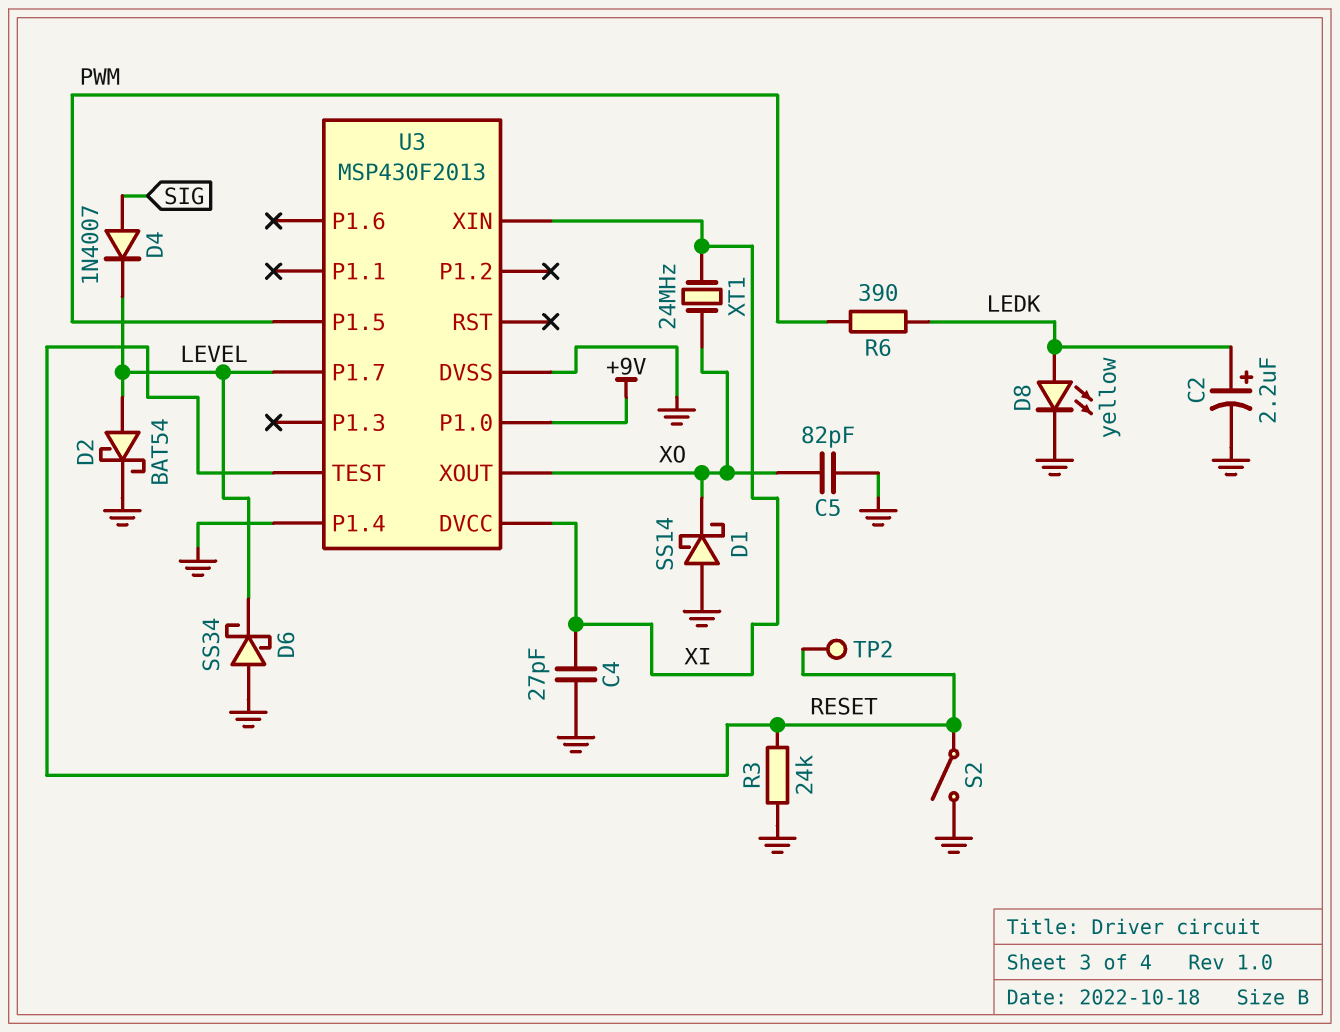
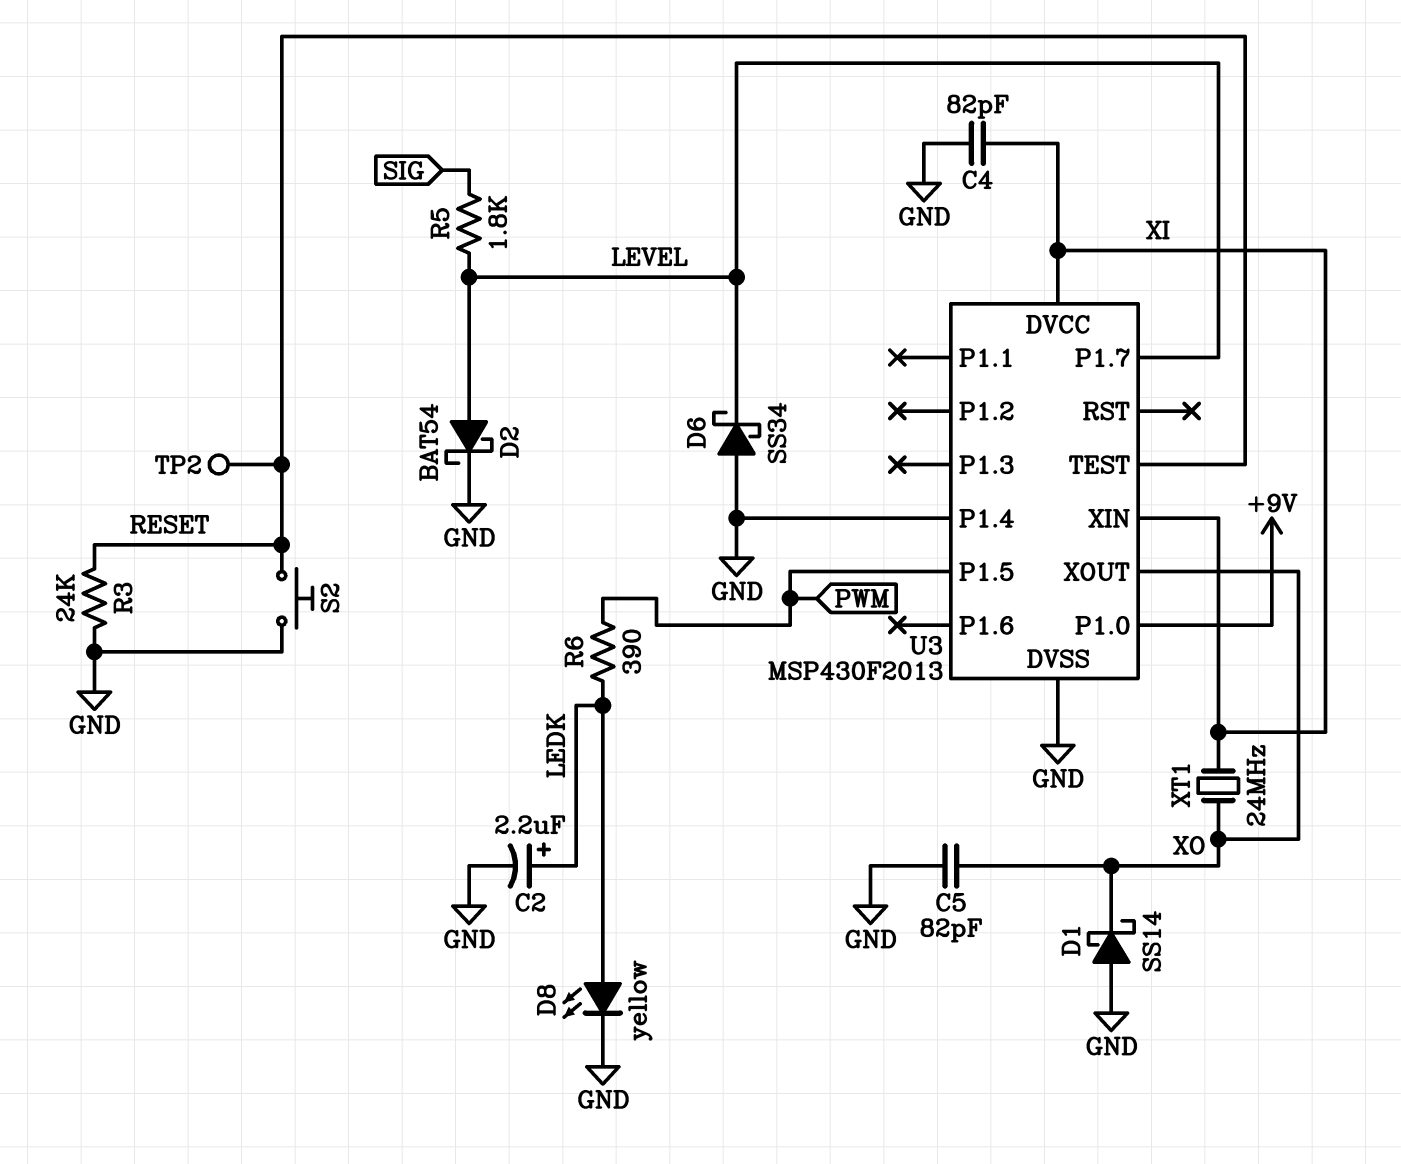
C4: 27pF (GND, XI) -> 82pF (GND, XI)
D4: diode 1N4007 (A SIG, K LEVEL) -> none
R5: none -> 1.8k (LEVEL, SIG)
S2: switch (GND, RESET) -> button (GND, RESET)

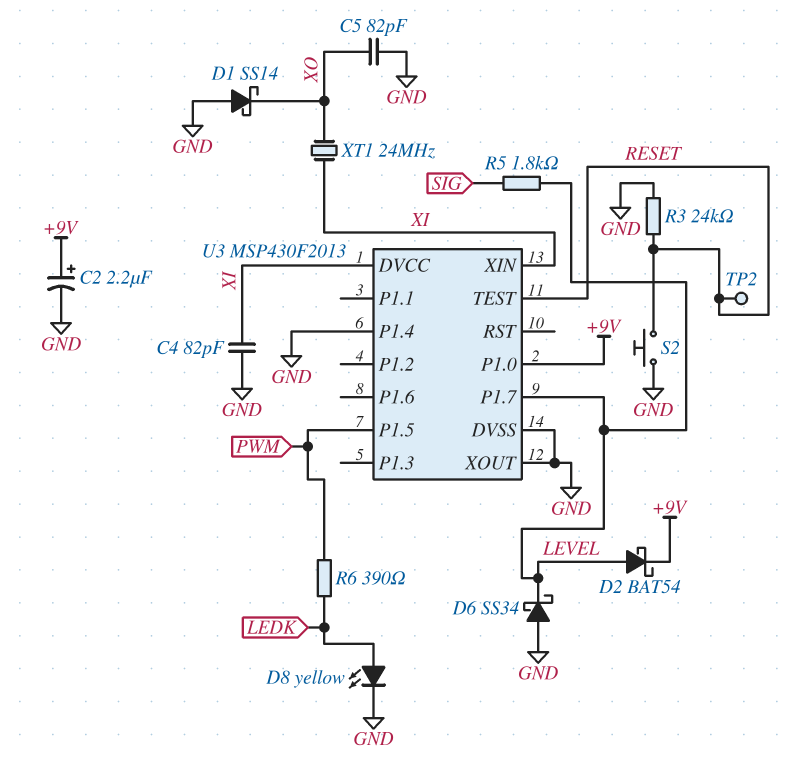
C2: 2.2uF (plus LEDK, minus GND) -> 2.2uF (plus +9V, minus GND)
D2: schottky BAT54 (A LEVEL, K GND) -> schottky BAT54 (A LEVEL, K +9V)
U3 pin XOUT: XO -> GND

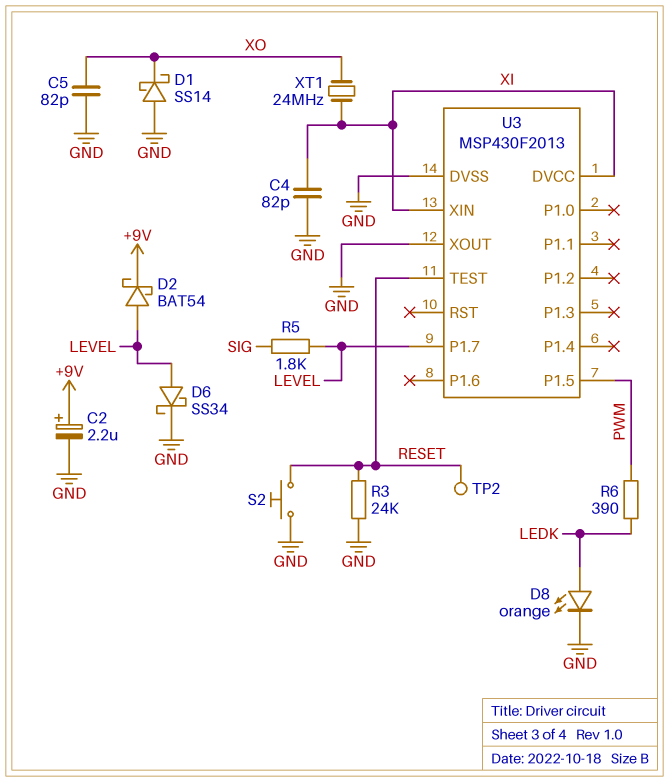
D6: schottky SS34 (A GND, K LEVEL) -> schottky SS34 (A LEVEL, K GND)
D8: LED yellow (A LEDK, K GND) -> LED orange (A LEDK, K GND)
U3 pin P1.0: +9V -> none
U3 pin P1.4: GND -> none

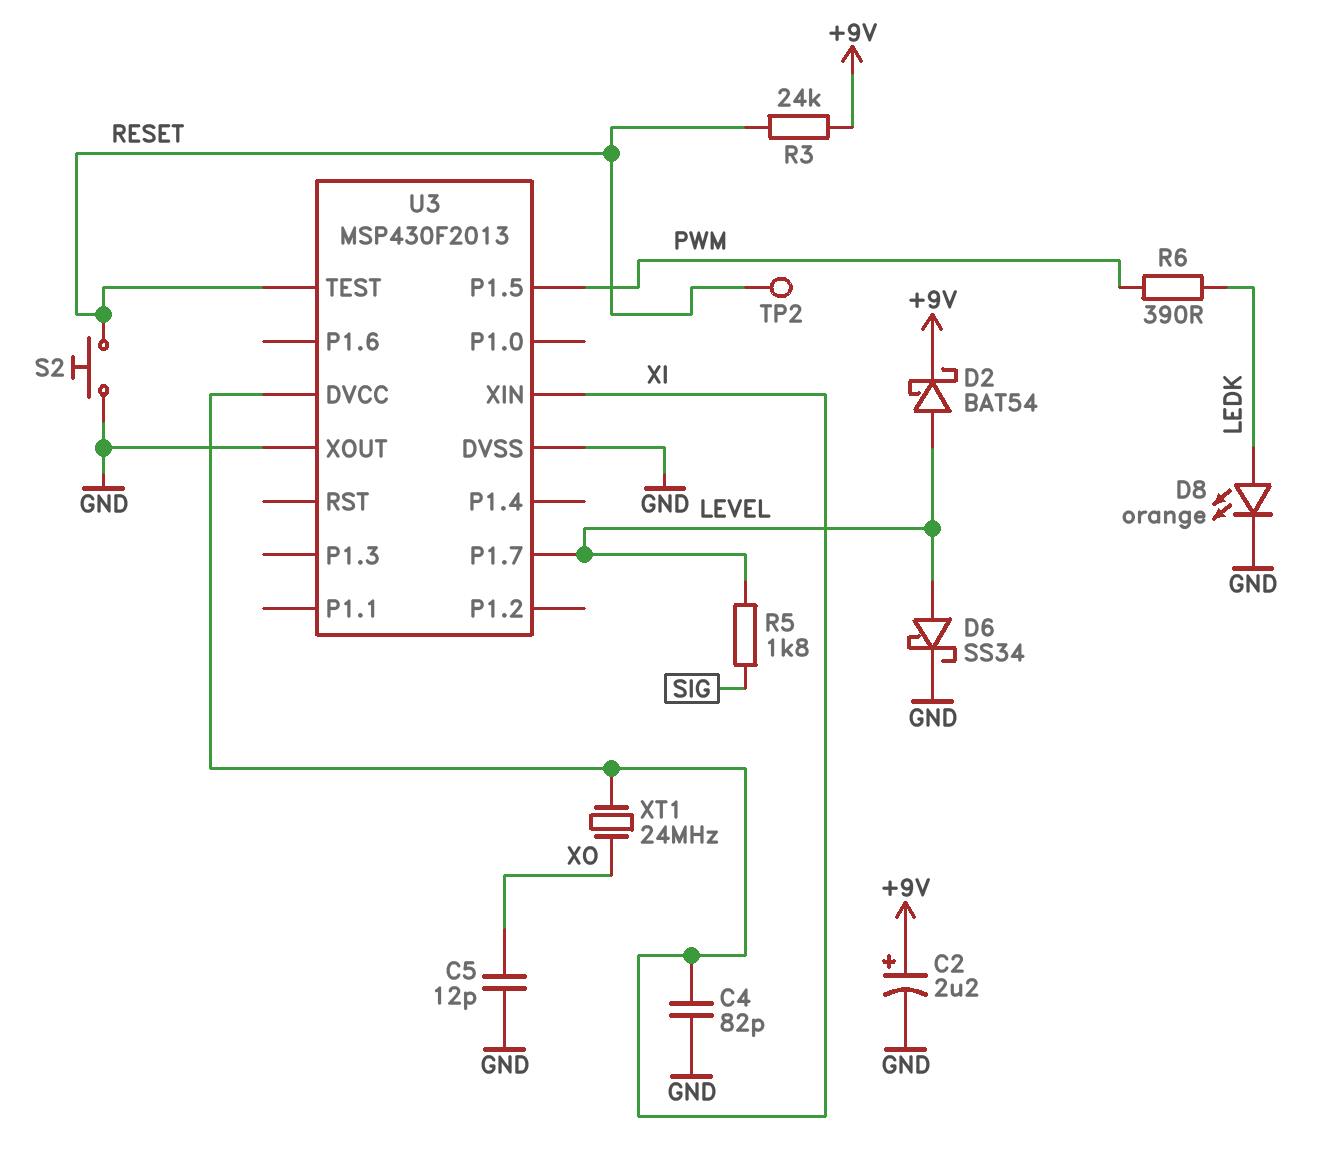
C5: 82pF (GND, XO) -> 12pF (GND, XO)
D1: schottky SS14 (A GND, K XO) -> none
R3: 24k (GND, RESET) -> 24k (+9V, RESET)

